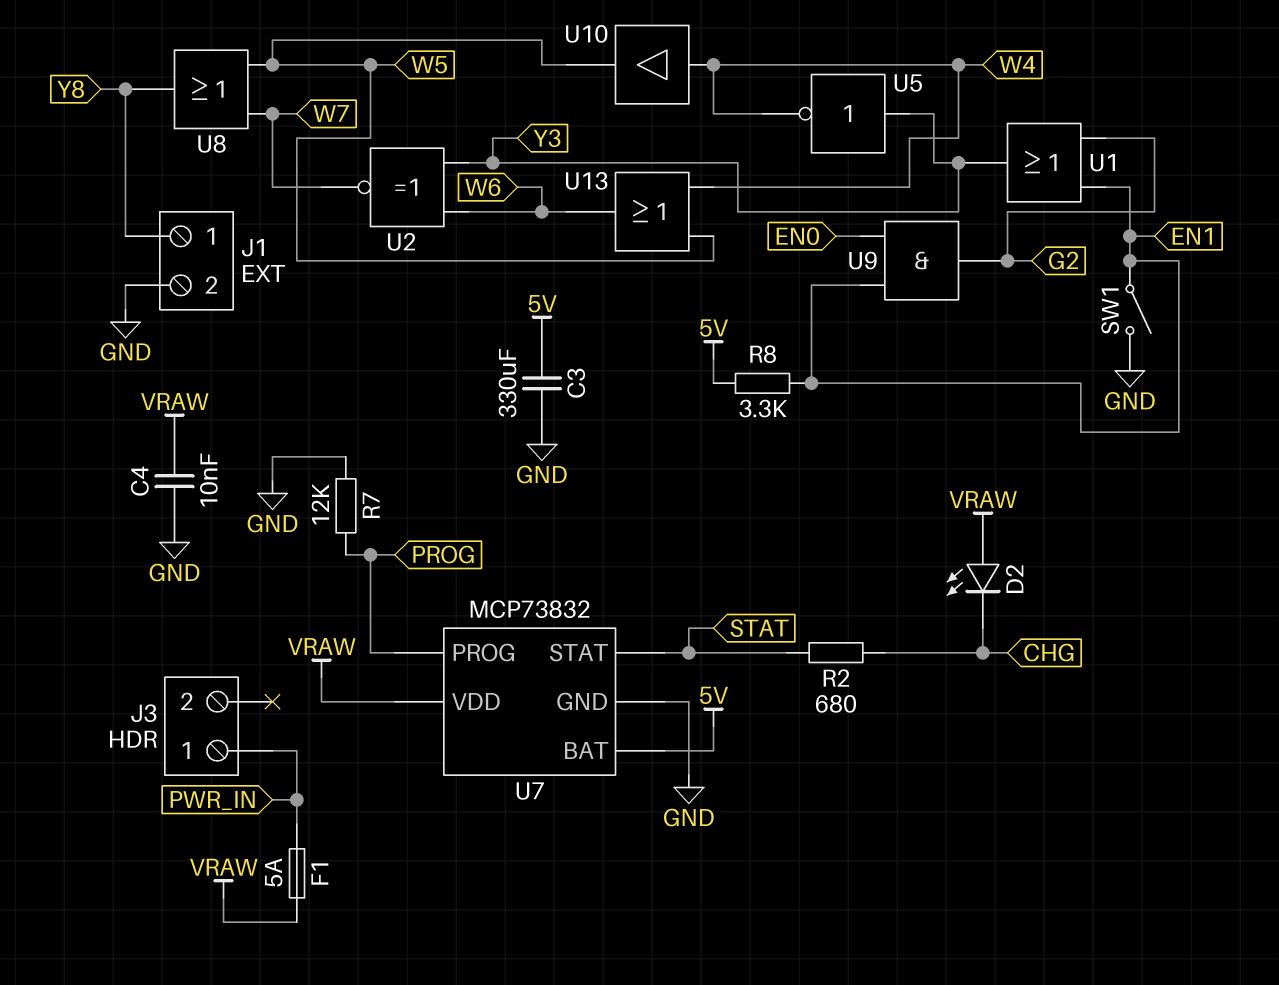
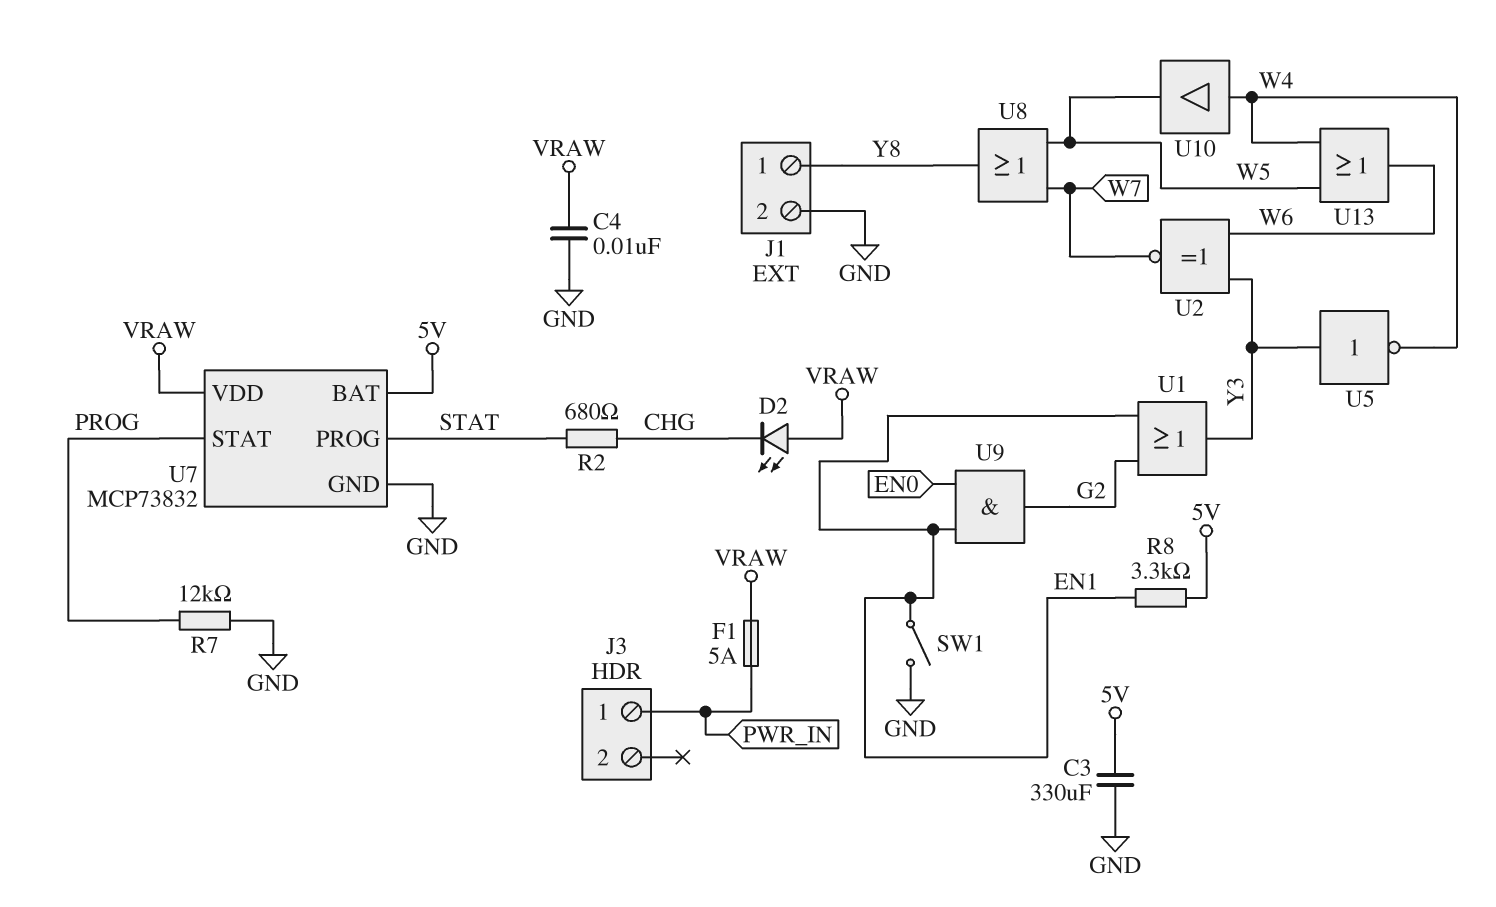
U7 pin PROG: PROG -> STAT
U7 pin STAT: STAT -> PROG

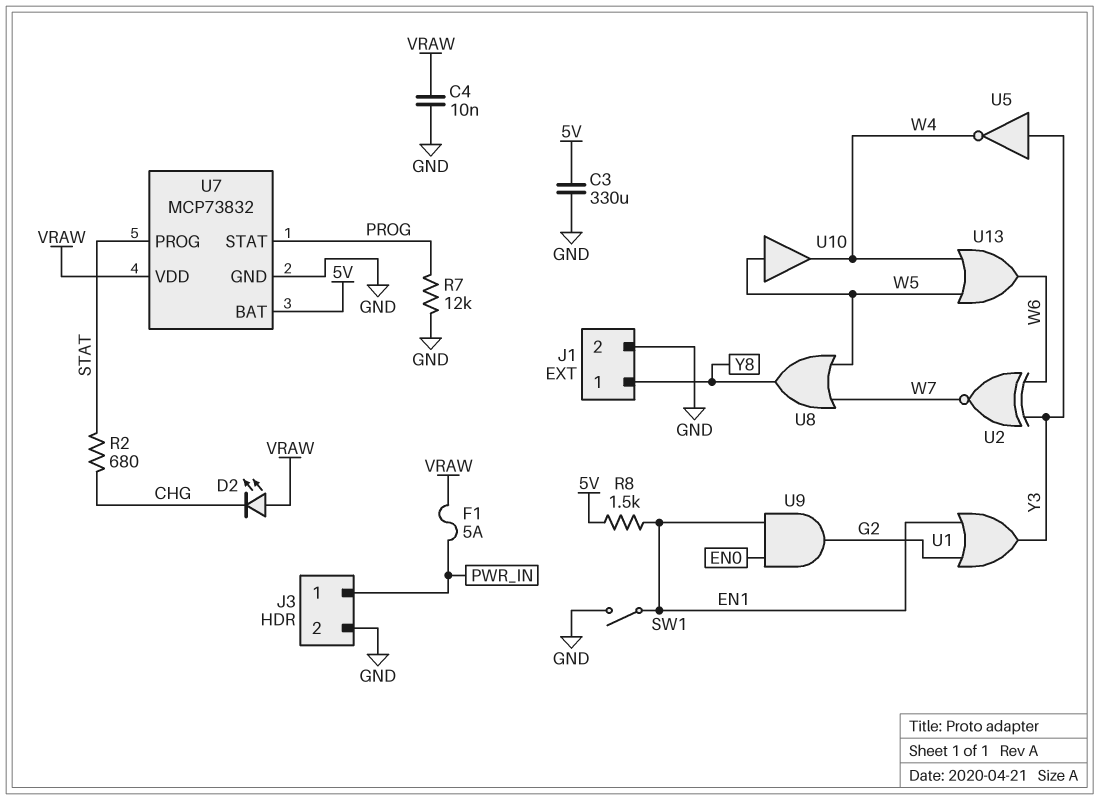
J3 pin 2: none -> GND
R8: 3.3k (5V, EN1) -> 1.5k (5V, EN1)
U10: buffer (in W4, out W5) -> buffer (in W5, out W4)

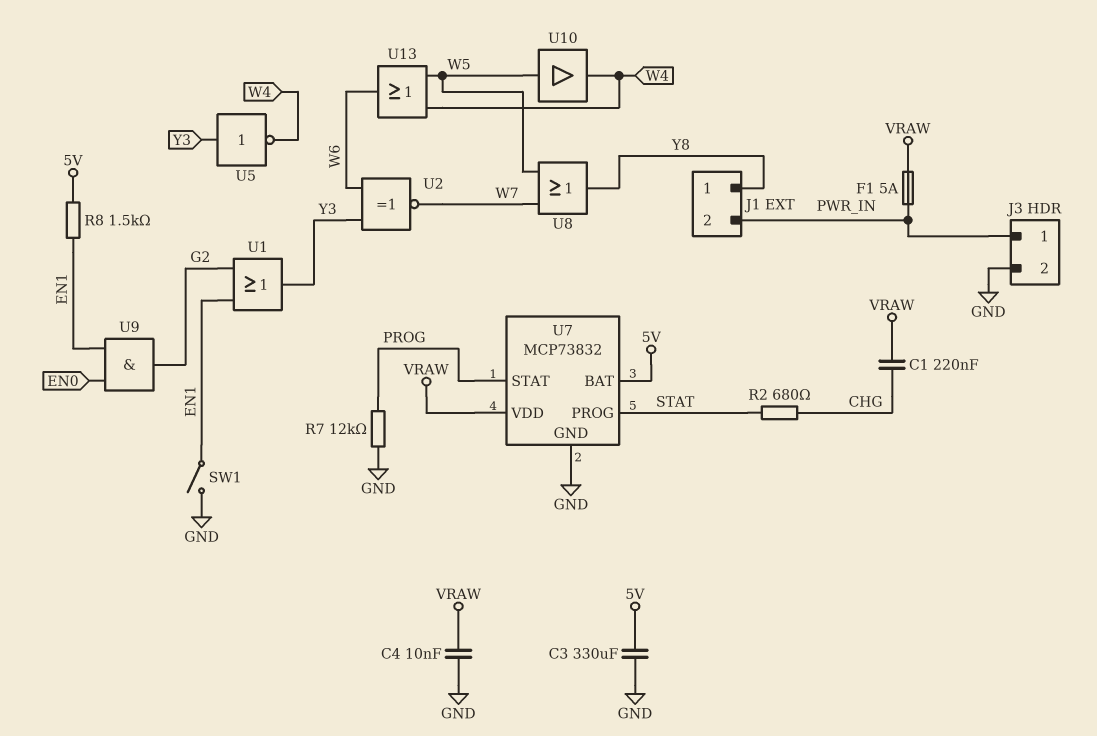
C1: none -> 220nF (CHG, VRAW)
D2: LED (A VRAW, K CHG) -> none
J1 pin 2: GND -> PWR_IN

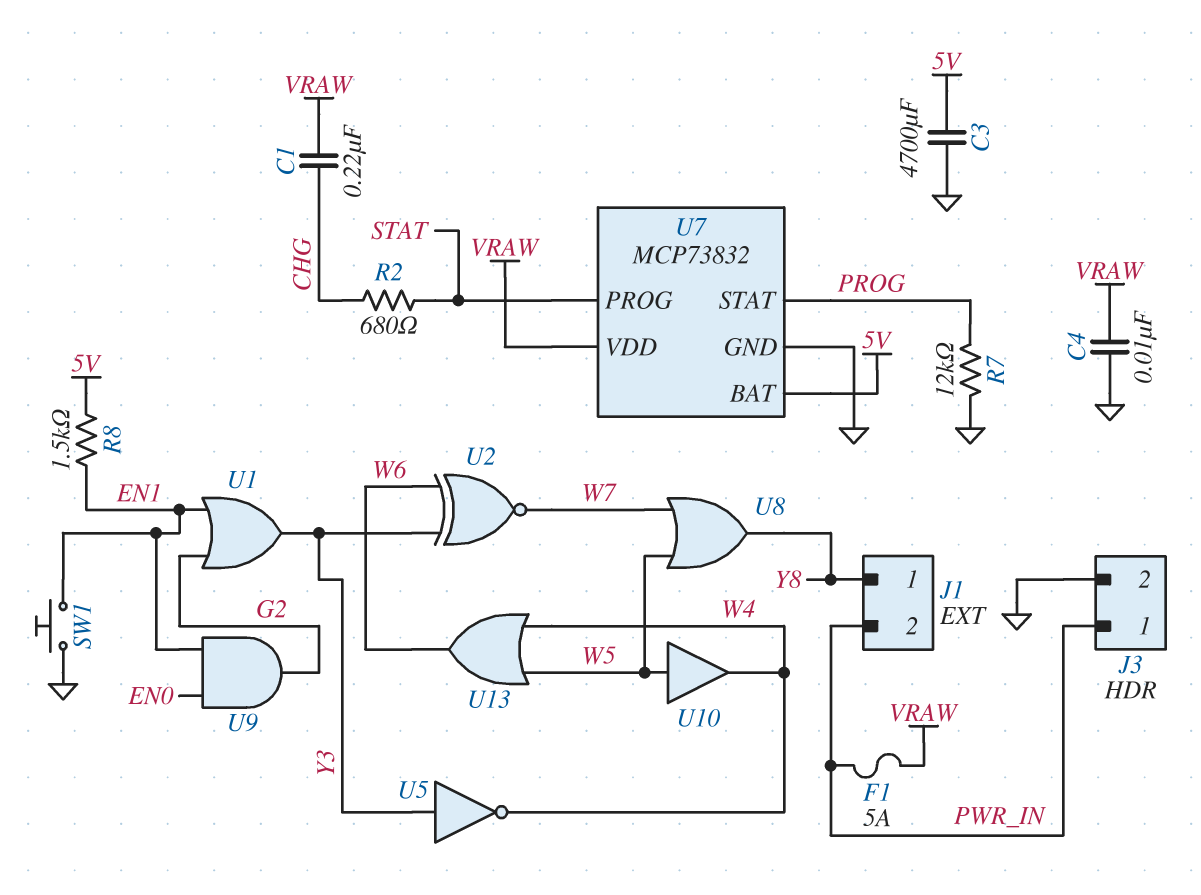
C3: 330uF (5V, GND) -> 4700uF (5V, GND)
SW1: switch (EN1, GND) -> button (EN1, GND)

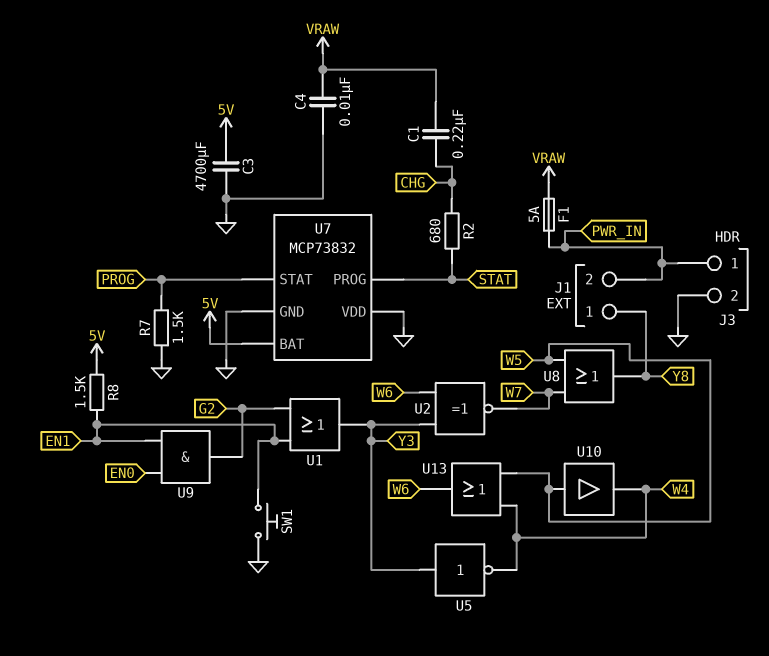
R7: 12k (GND, PROG) -> 1.5k (GND, PROG)
U7 pin VDD: VRAW -> GND

